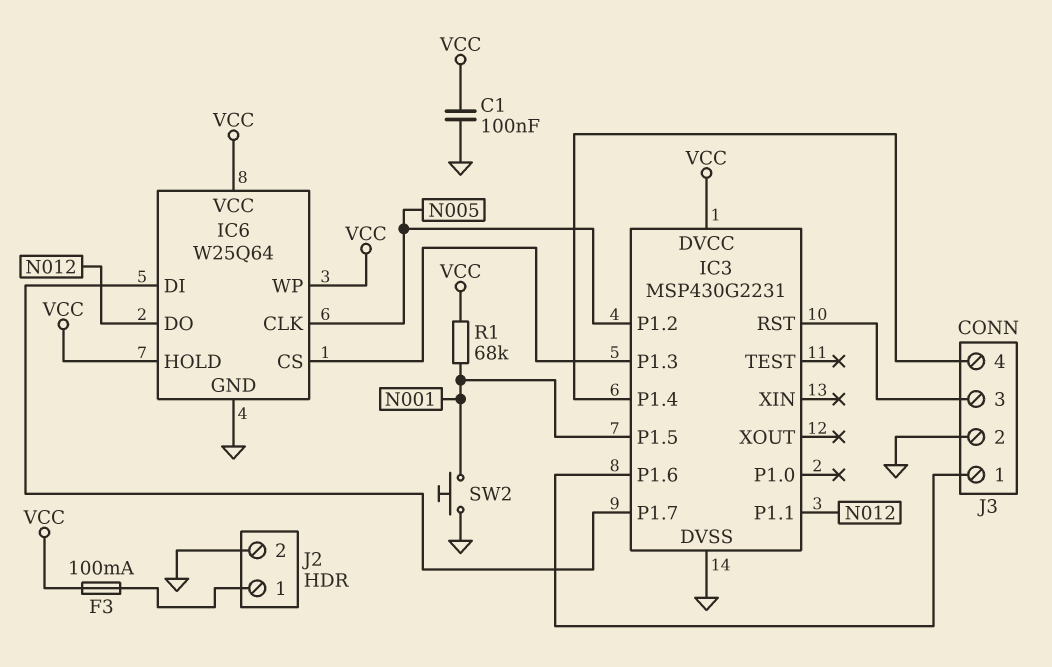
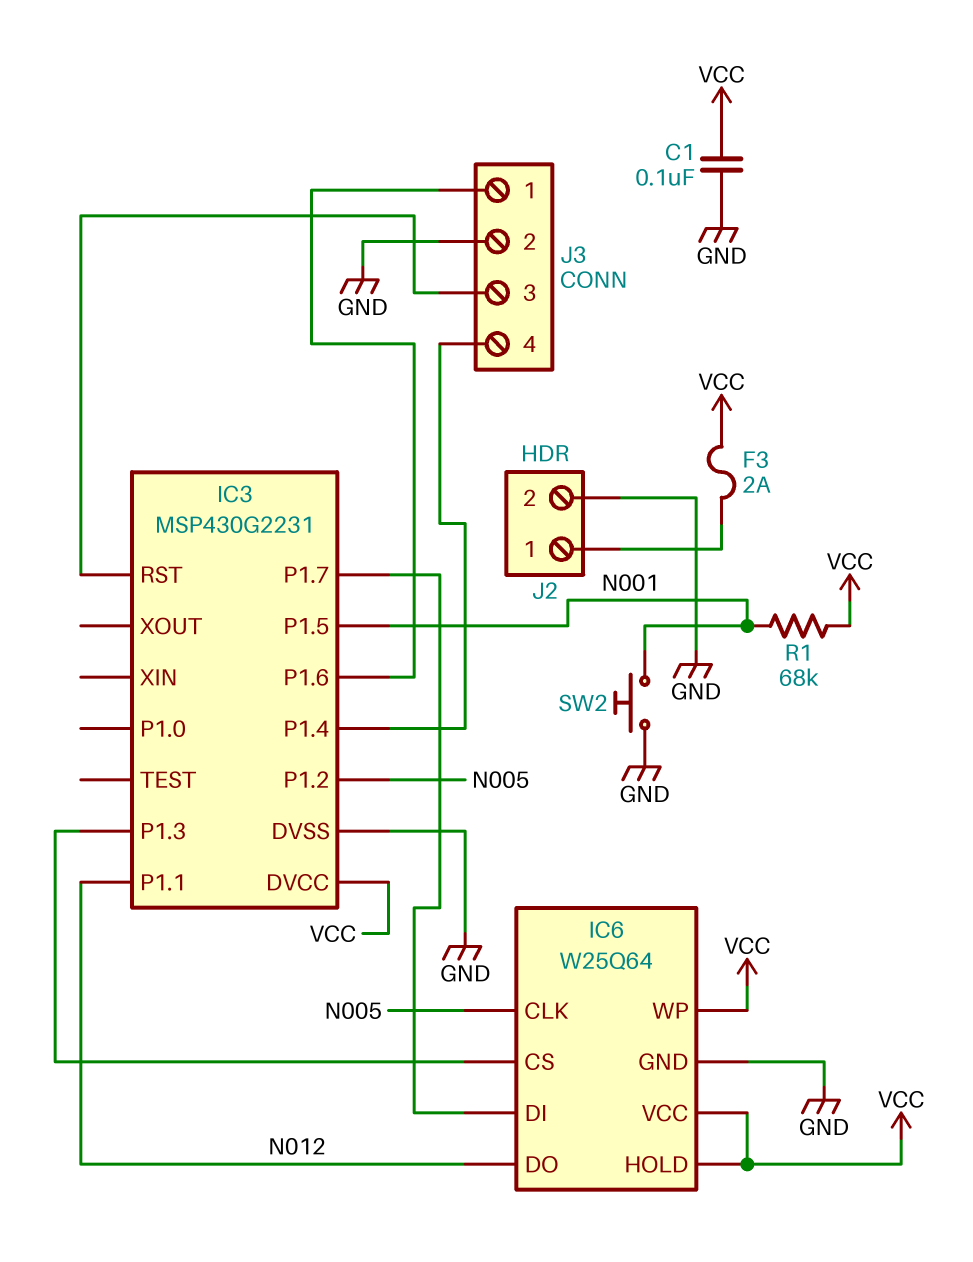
F3: 100mA (J2/1, VCC) -> 2A (J2/1, VCC)

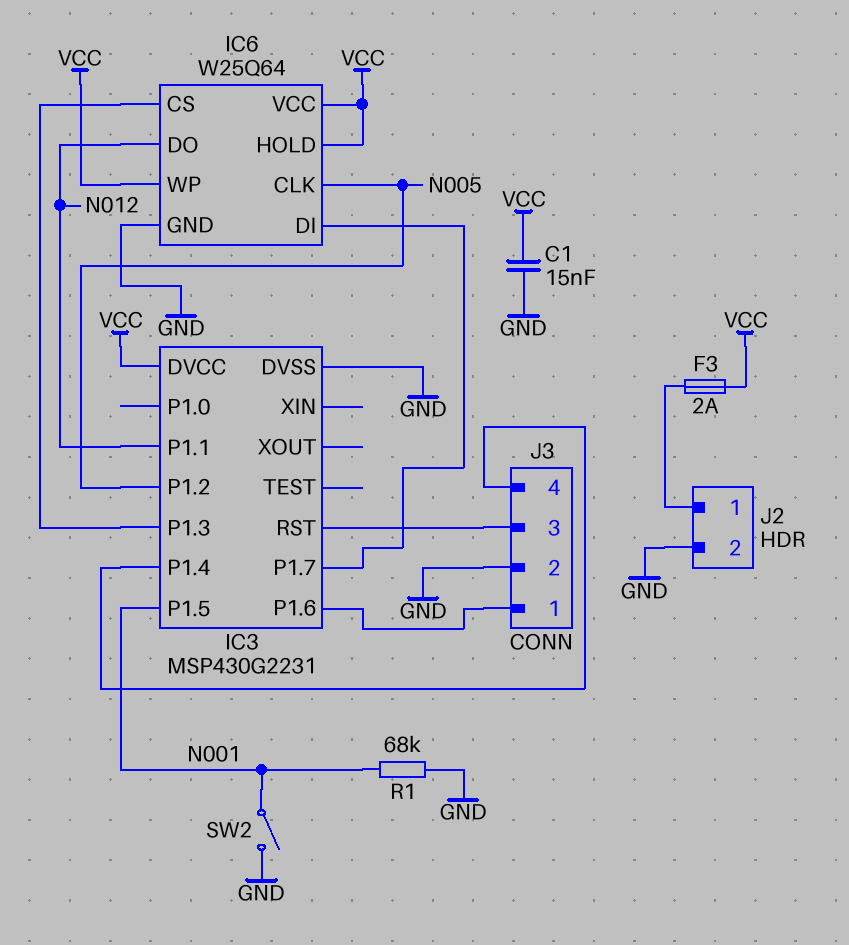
C1: 100nF (GND, VCC) -> 15nF (GND, VCC)
R1: 68k (N001, VCC) -> 68k (GND, N001)
SW2: button (GND, N001) -> switch (GND, N001)

